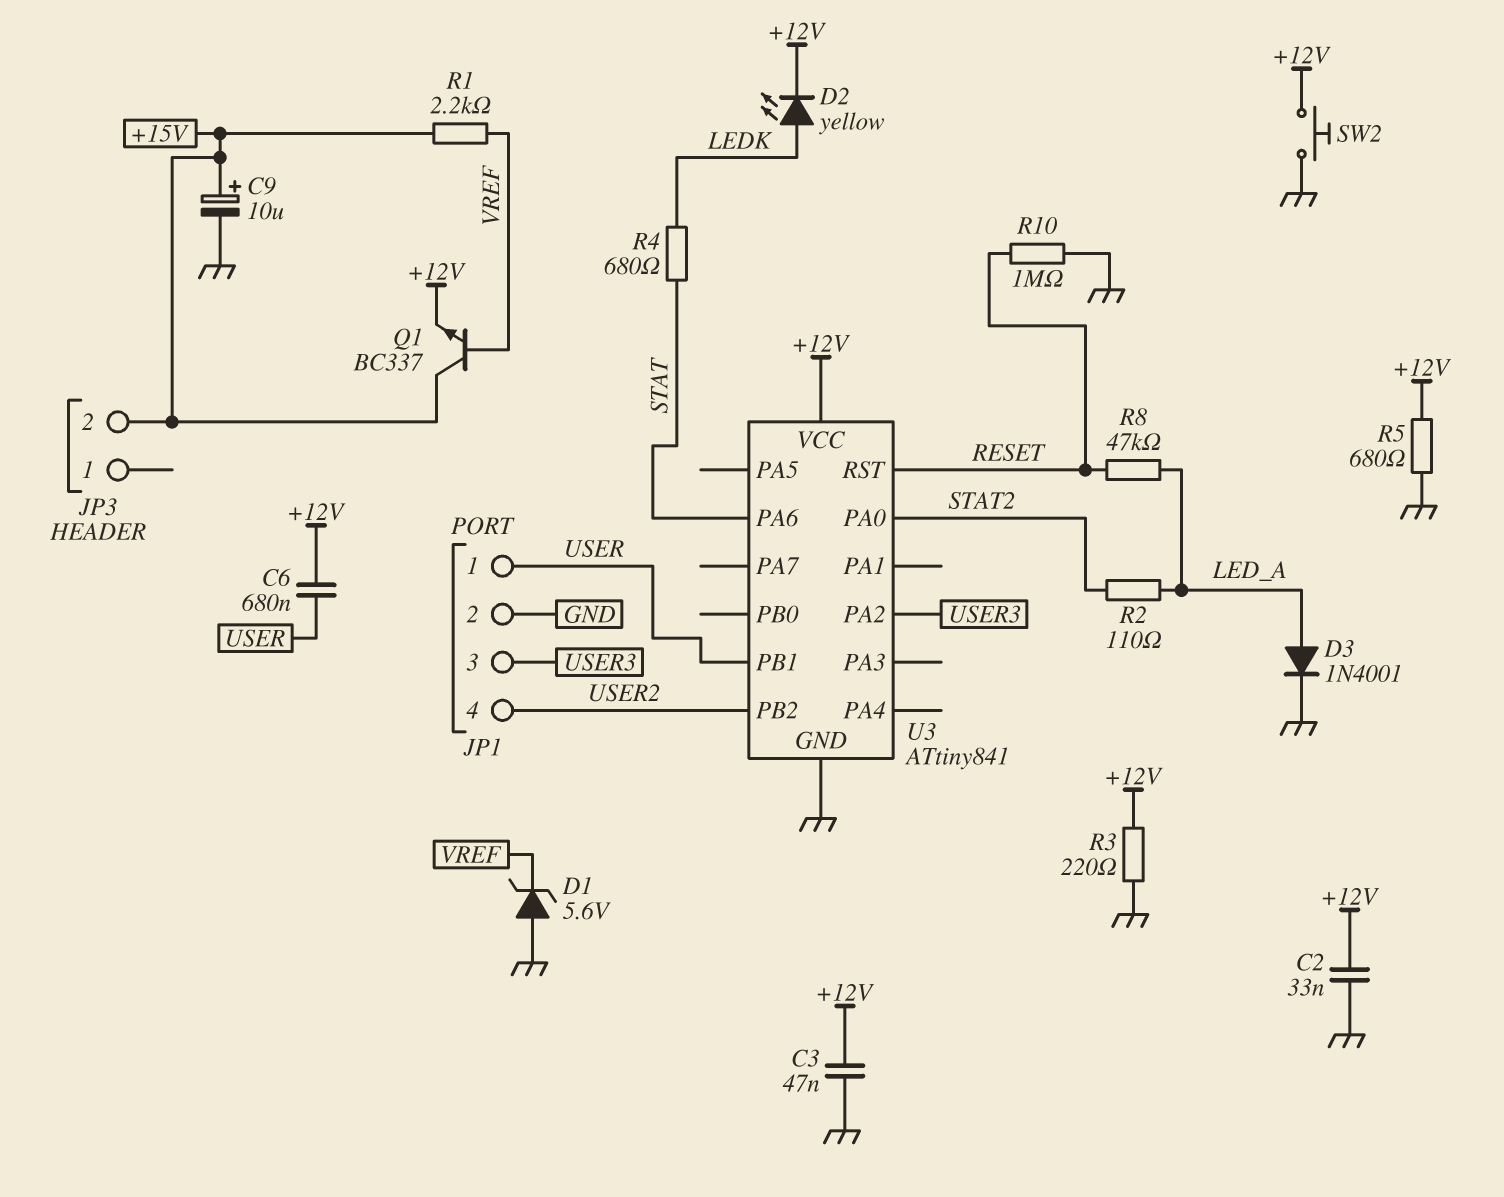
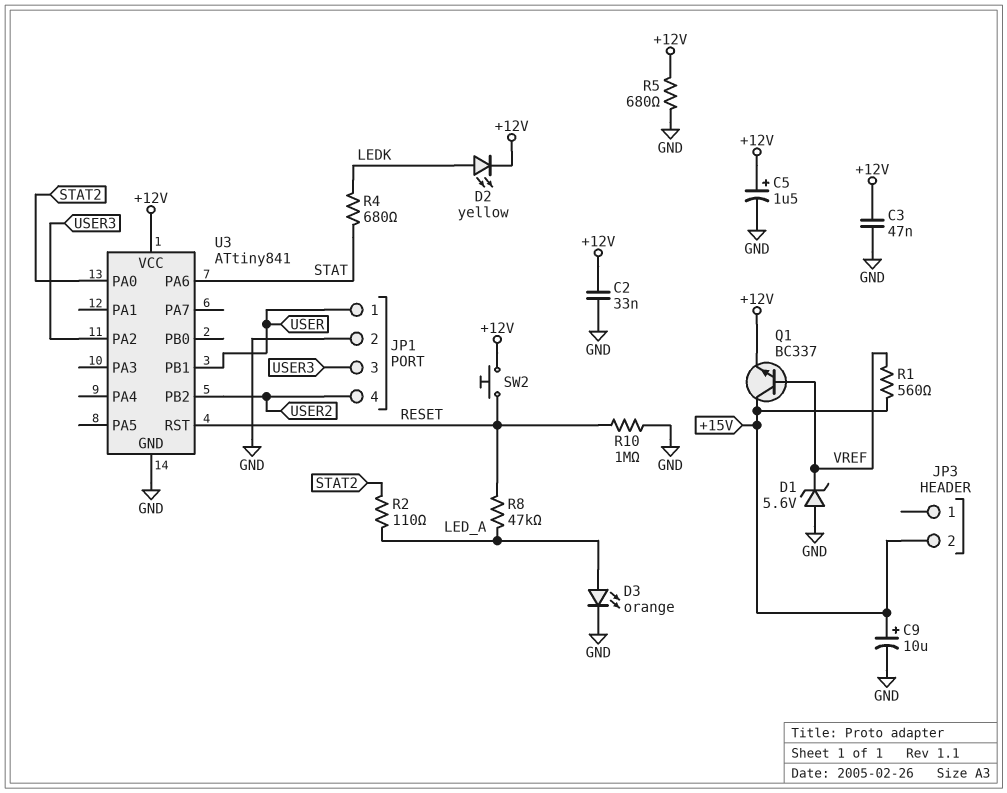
C5: none -> 1.5uF (plus +12V, minus GND)
C6: 680nF (+12V, USER) -> none
D3: diode 1N4001 (A LED_A, K GND) -> LED orange (A LED_A, K GND)
R1: 2.2k (+15V, VREF) -> 560 (+15V, VREF)
R3: 220 (+12V, GND) -> none
SW2: button (+12V, GND) -> button (+12V, RESET)

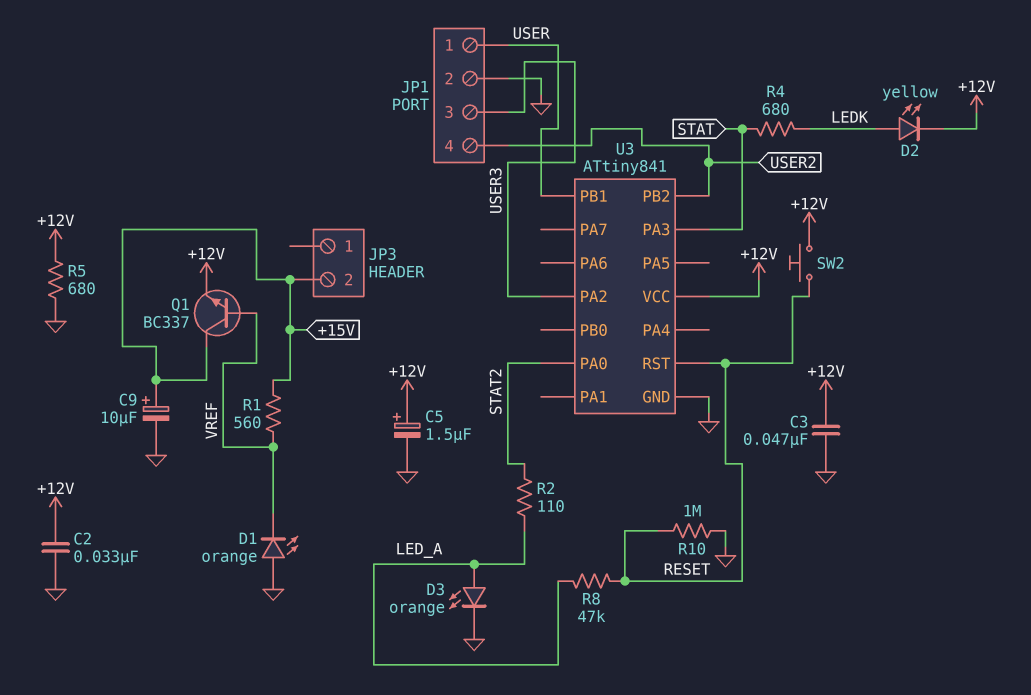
D1: zener 5.6V (A GND, K VREF) -> LED orange (A GND, K VREF)
U3 pin PA3: none -> STAT
U3 pin PA6: STAT -> none

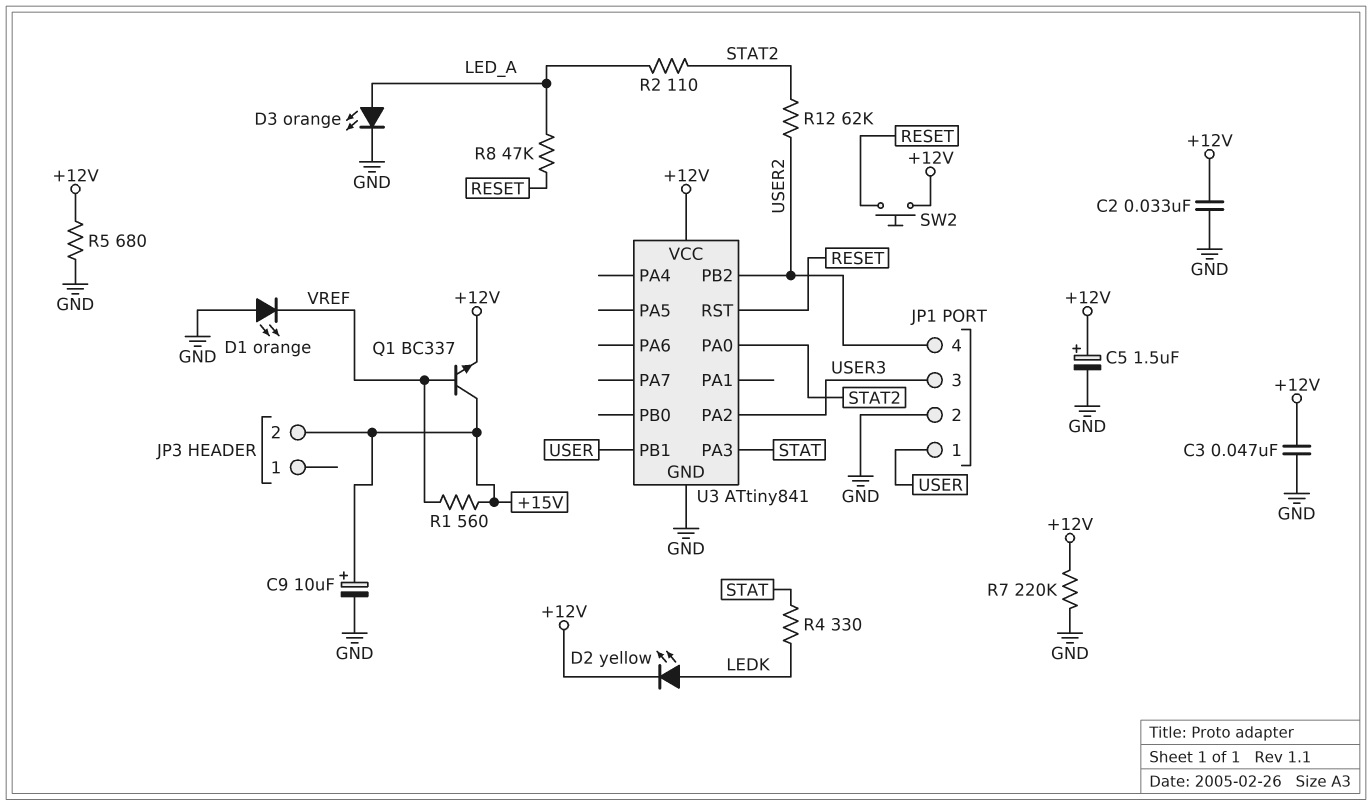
R4: 680 (LEDK, STAT) -> 330 (LEDK, STAT)
R7: none -> 220k (+12V, GND)
R10: 1M (GND, RESET) -> none
R12: none -> 62k (STAT2, USER2)

